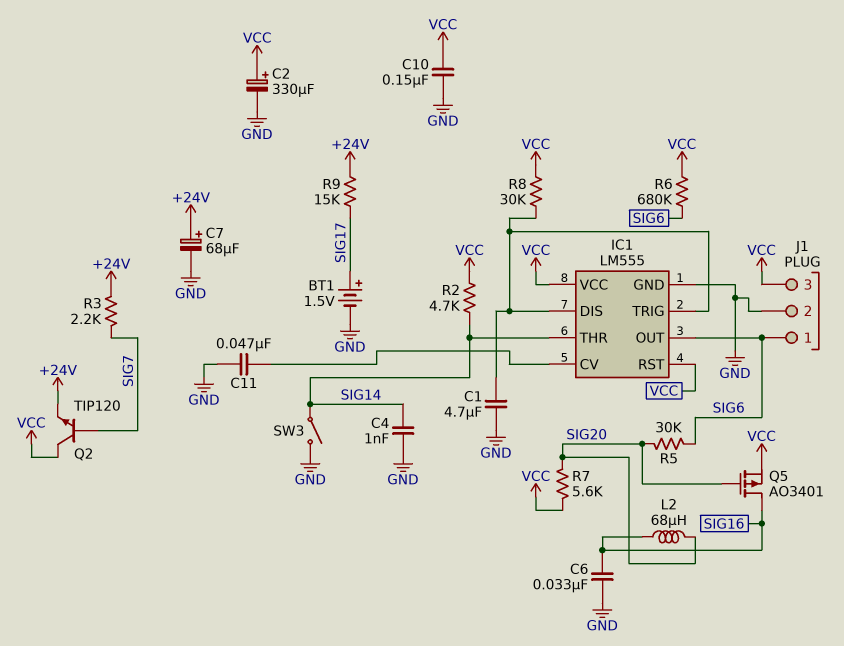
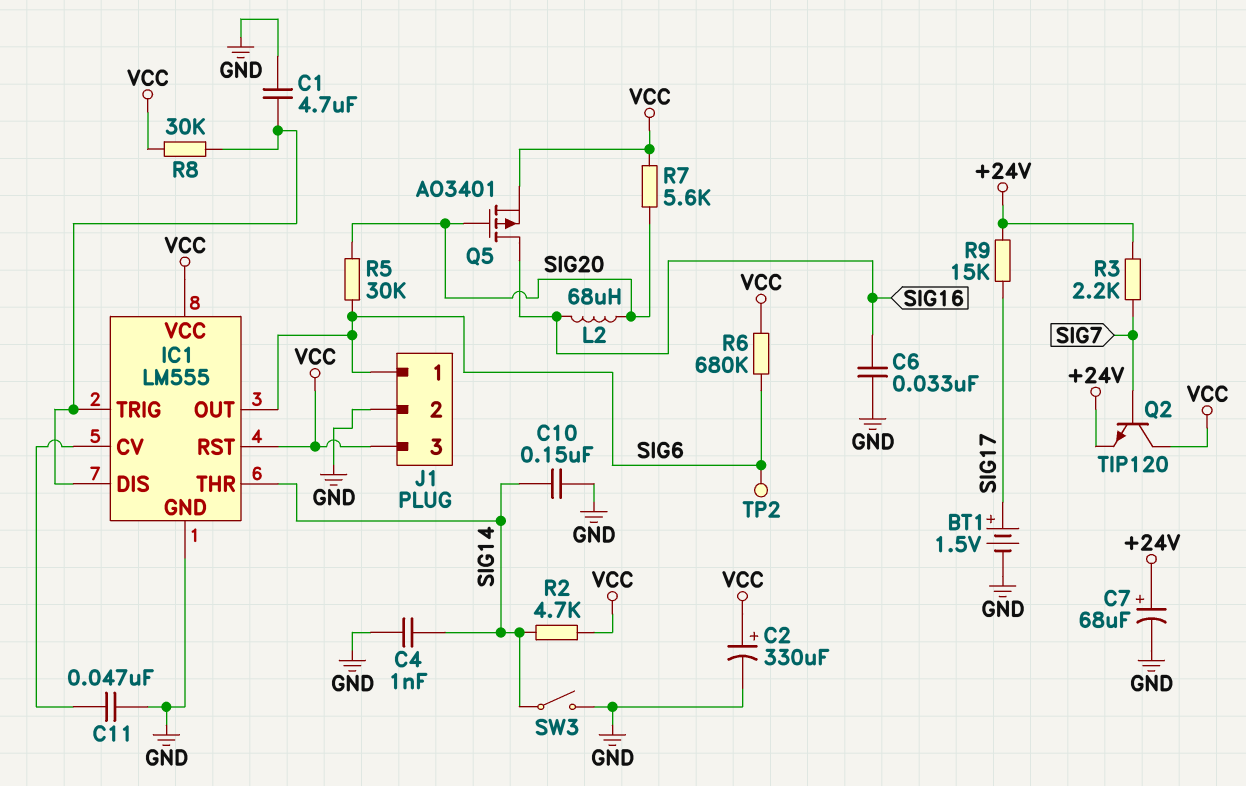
C10: 150nF (GND, VCC) -> 150nF (GND, SIG14)
TP2: none -> test point (SIG6)

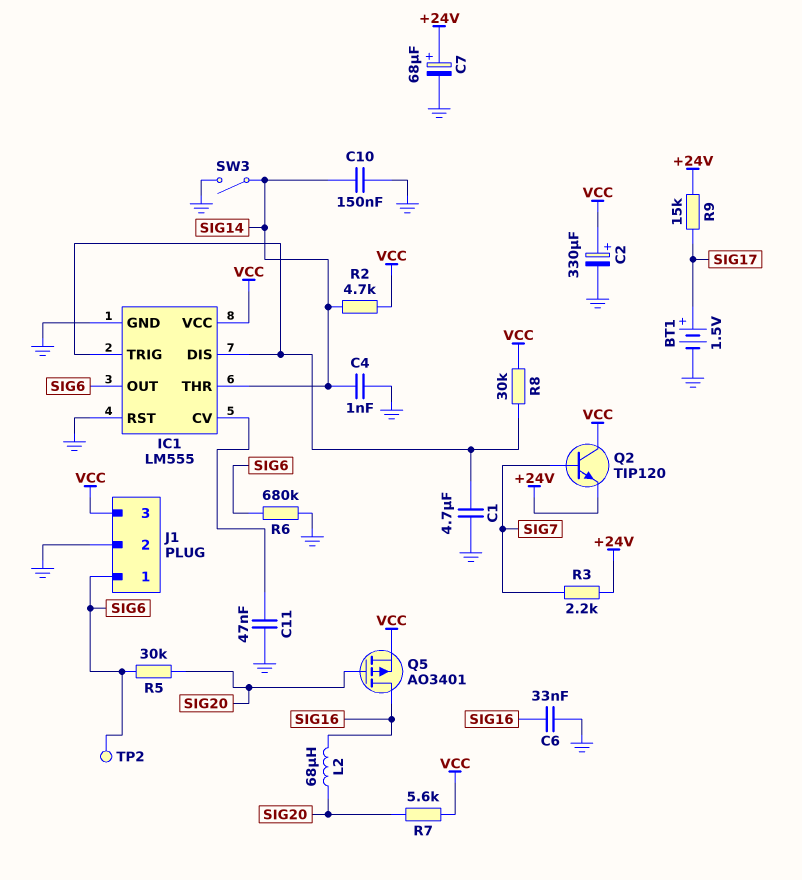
IC1 pin RST: VCC -> GND
R6: 680k (SIG6, VCC) -> 680k (GND, SIG6)

